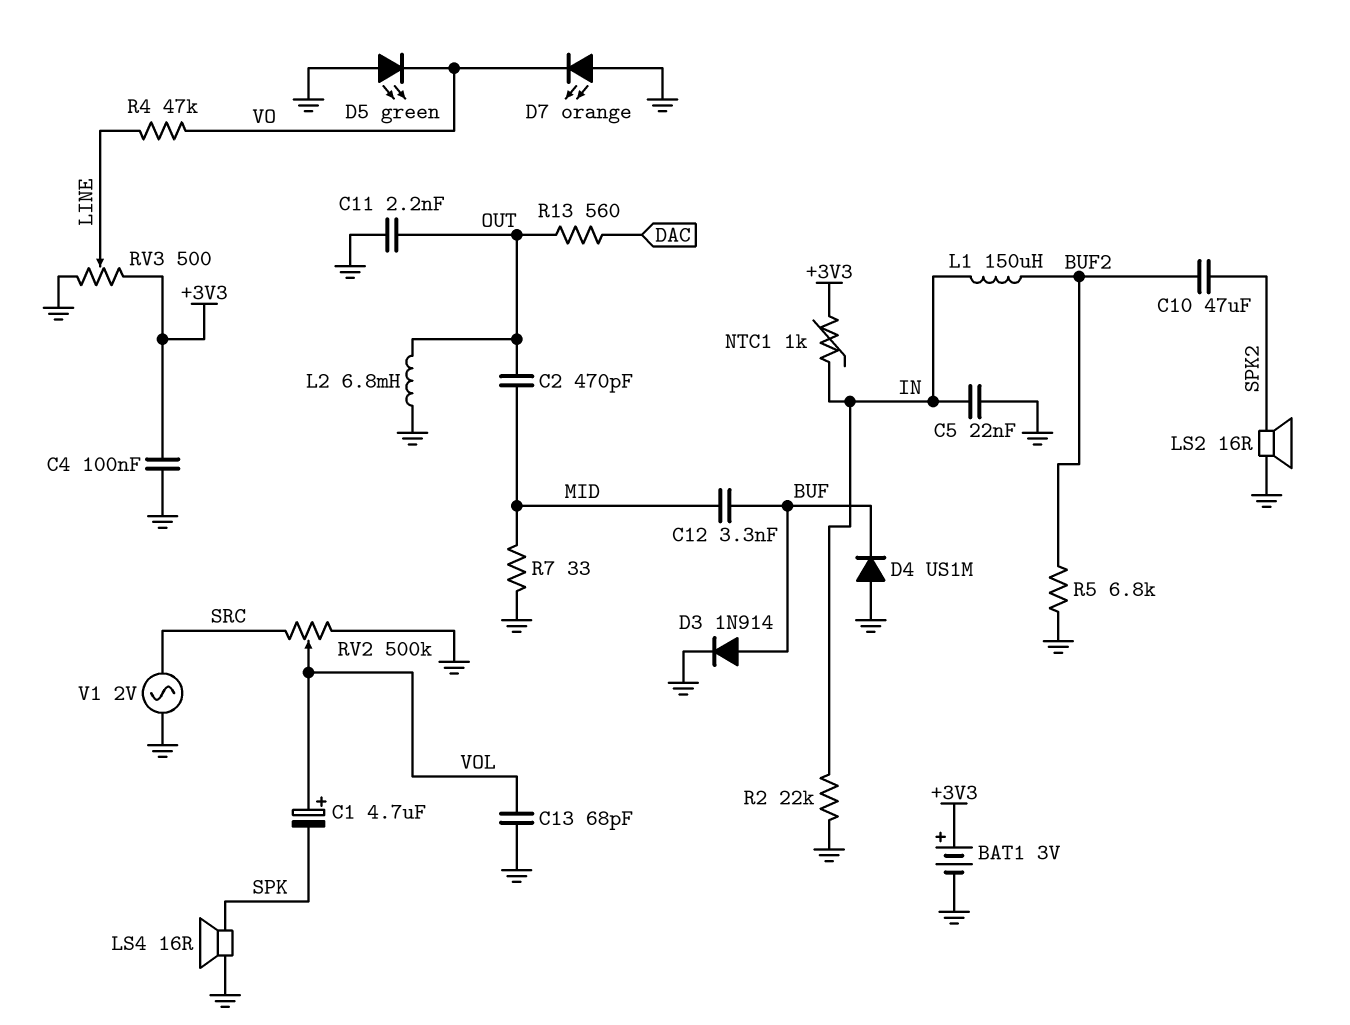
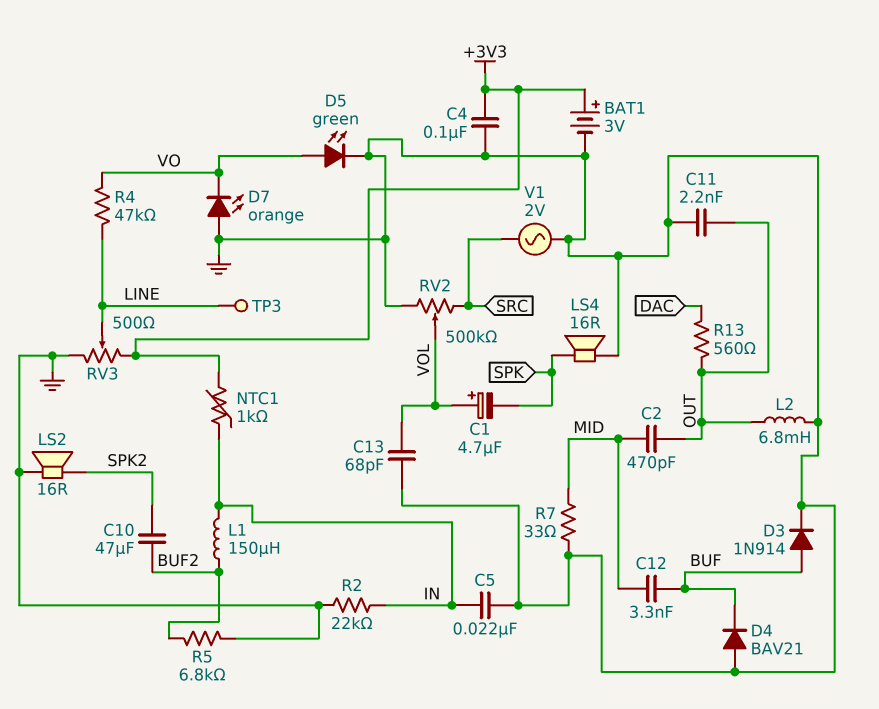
D4: diode US1M (A GND, K BUF) -> diode BAV21 (A GND, K BUF)
D5: LED green (A GND, K VO) -> LED green (A VO, K GND)
TP3: none -> test point (LINE)

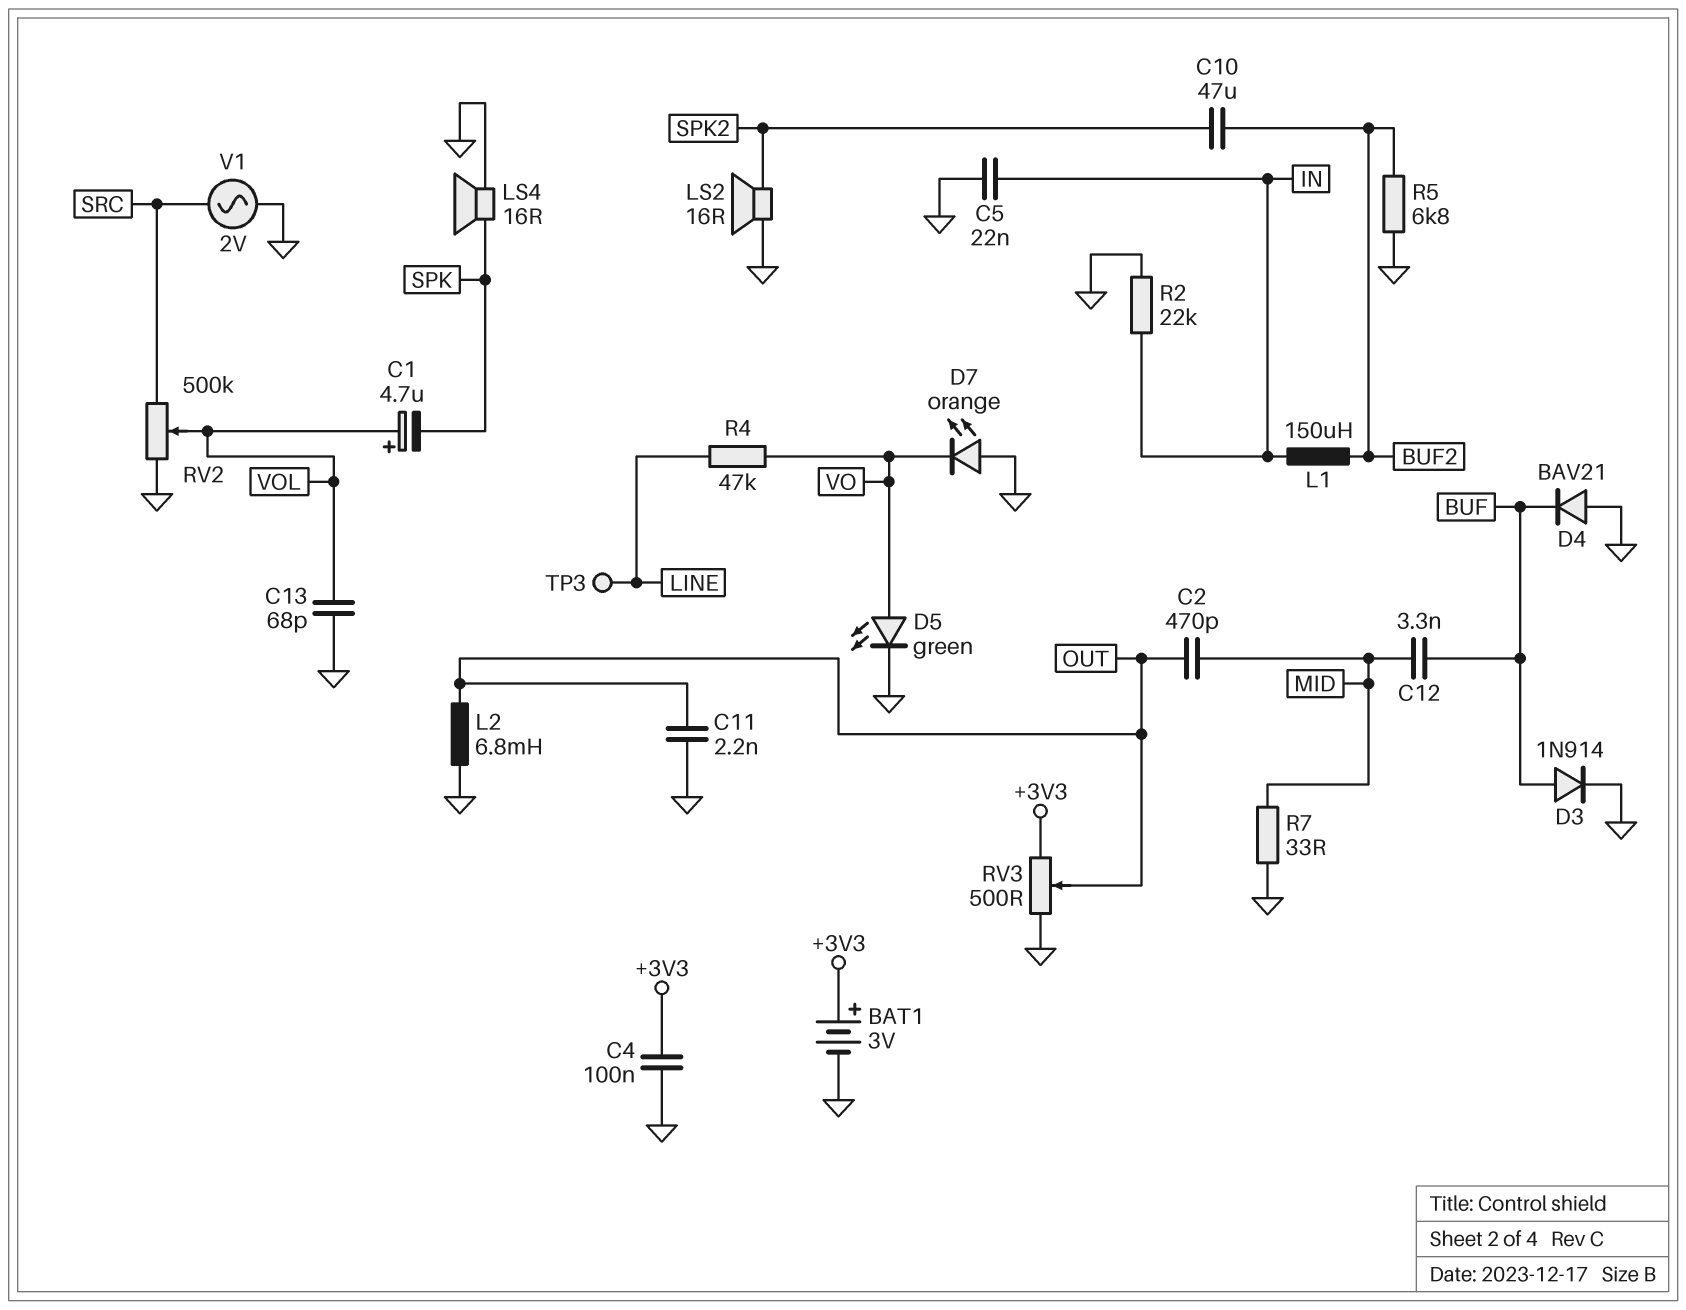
NTC1: 1k (+3V3, IN) -> none
R13: 560 (DAC, OUT) -> none
RV3: 500 (+3V3, GND, wiper LINE) -> 500 (+3V3, GND, wiper OUT)

